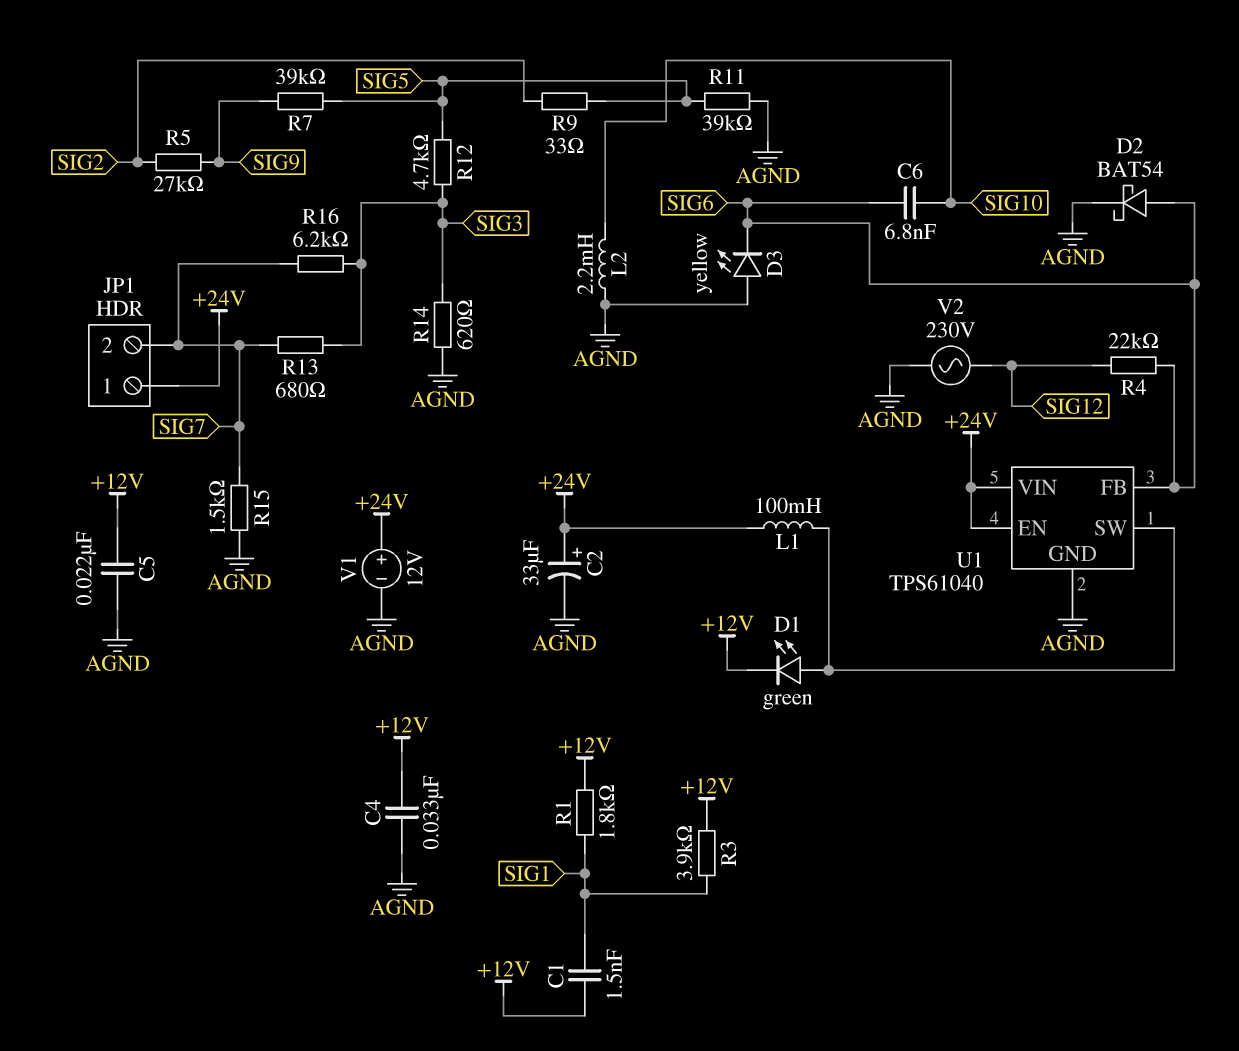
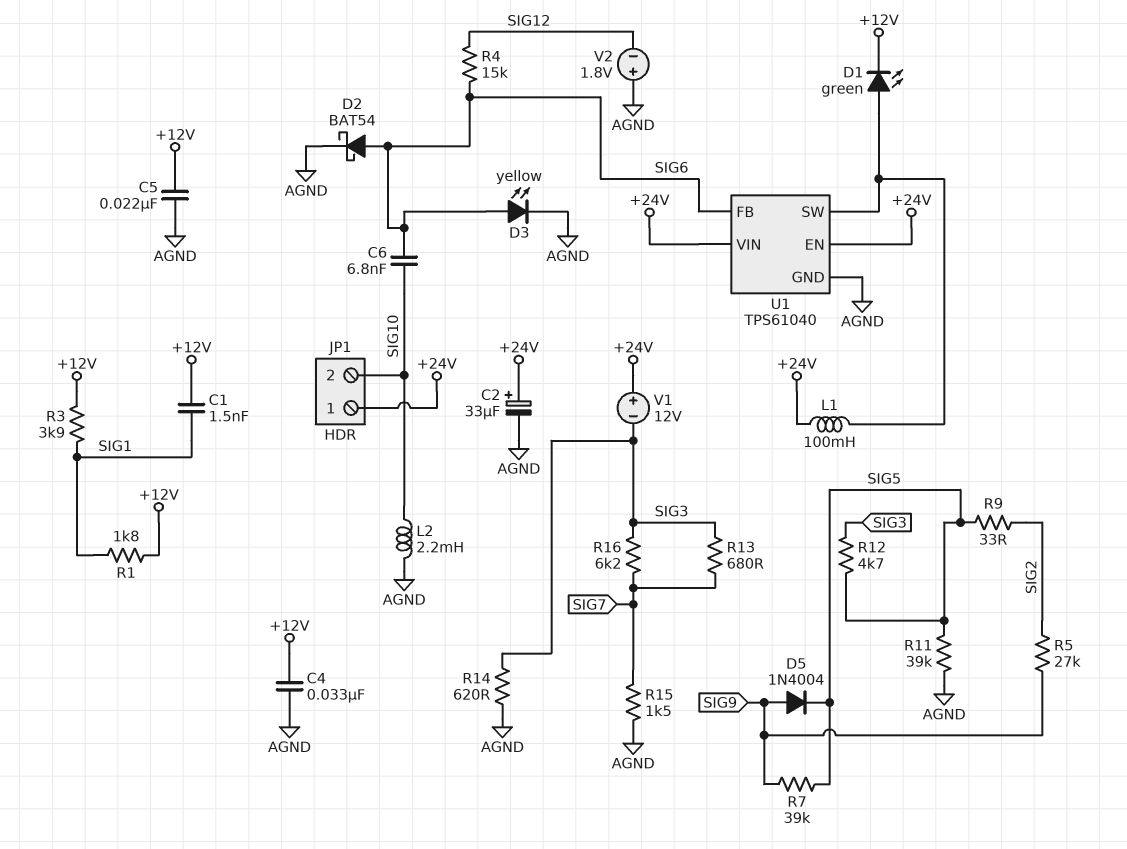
D3: LED yellow (A AGND, K SIG6) -> LED yellow (A SIG6, K AGND)
D5: none -> diode 1N4004 (A SIG9, K SIG5)
JP1 pin 2: SIG7 -> SIG10
R4: 22k (SIG6, SIG12) -> 15k (SIG6, SIG12)
V1: 12V (plus +24V, minus AGND) -> 12V (plus +24V, minus SIG3)
V2: AC 230V (AGND, SIG12) -> 1.8V (plus AGND, minus SIG12)

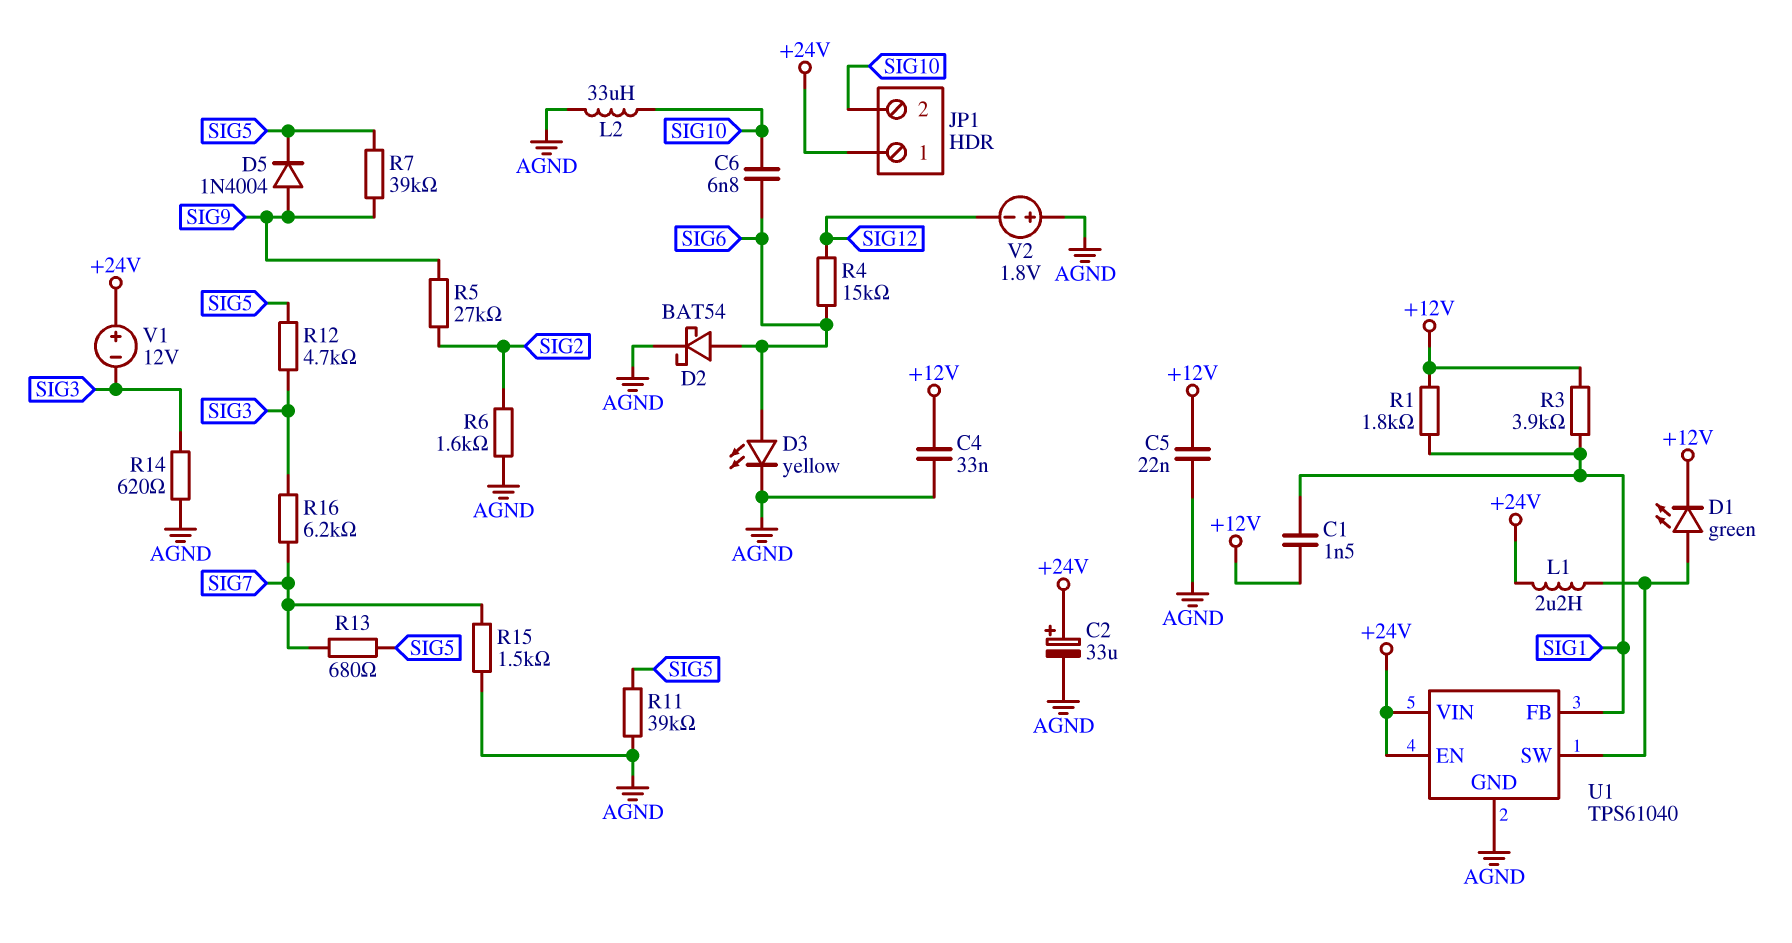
L1: 100mH (+24V, U1/SW) -> 2.2uH (+24V, U1/SW)
L2: 2.2mH (AGND, SIG10) -> 33uH (AGND, SIG10)
R6: none -> 1.6k (AGND, SIG2)
R9: 33 (SIG2, SIG5) -> none
R13: 680 (SIG3, SIG7) -> 680 (SIG5, SIG7)
U1 pin FB: SIG6 -> SIG1

